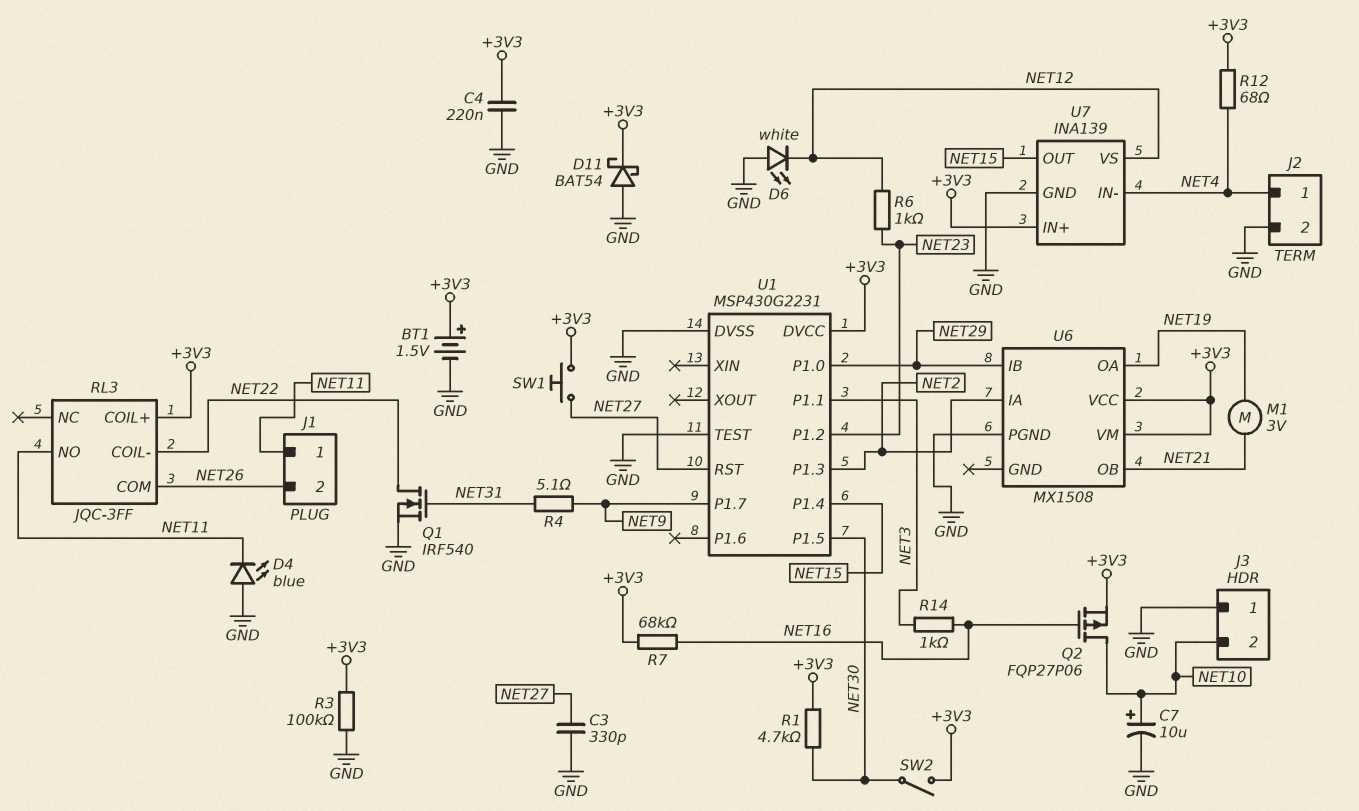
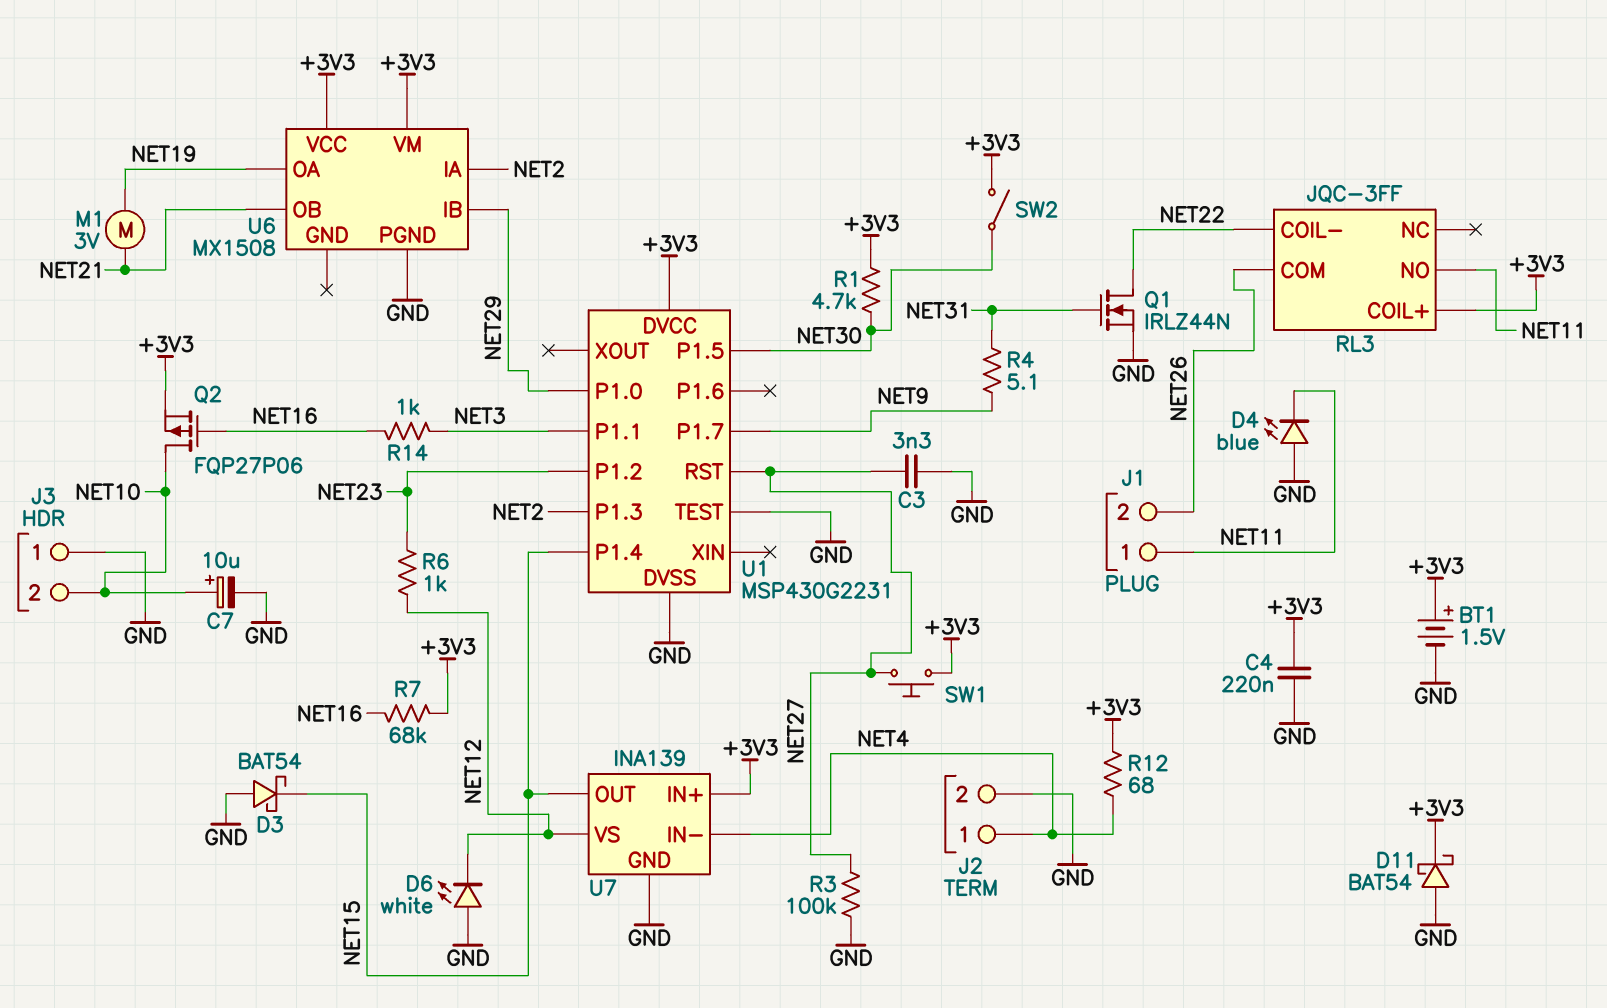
C3: 330pF (GND, NET27) -> 3.3nF (GND, NET27)
D3: none -> schottky BAT54 (A GND, K NET15)
Q1: NMOS IRF540 (G NET31, D NET22, S GND) -> NMOS IRLZ44N (G NET31, D NET22, S GND)
R3: 100k (+3V3, GND) -> 100k (GND, NET27)

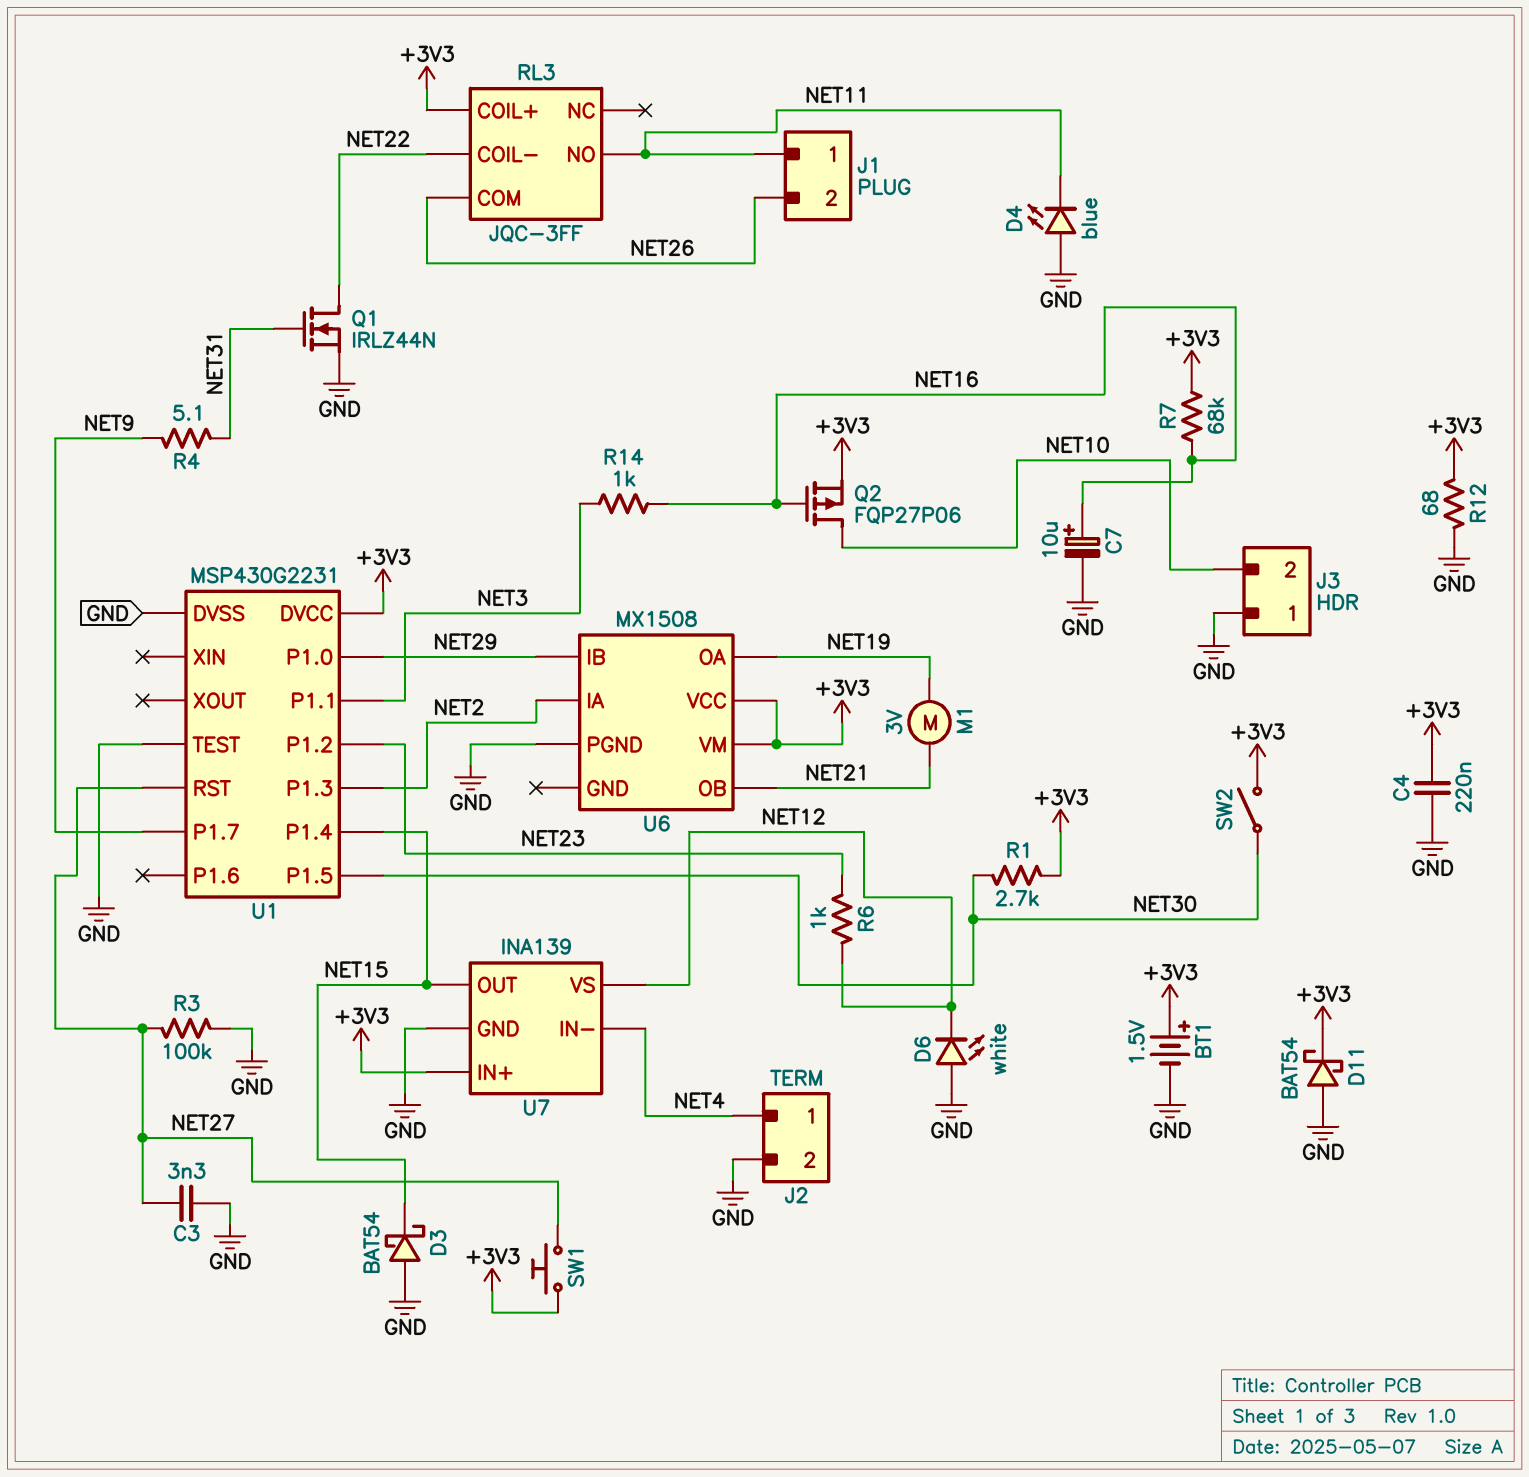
C7: 10uF (plus NET10, minus GND) -> 10uF (plus NET16, minus GND)
R1: 4.7k (+3V3, NET30) -> 2.7k (+3V3, NET30)
R12: 68 (+3V3, NET4) -> 68 (+3V3, GND)

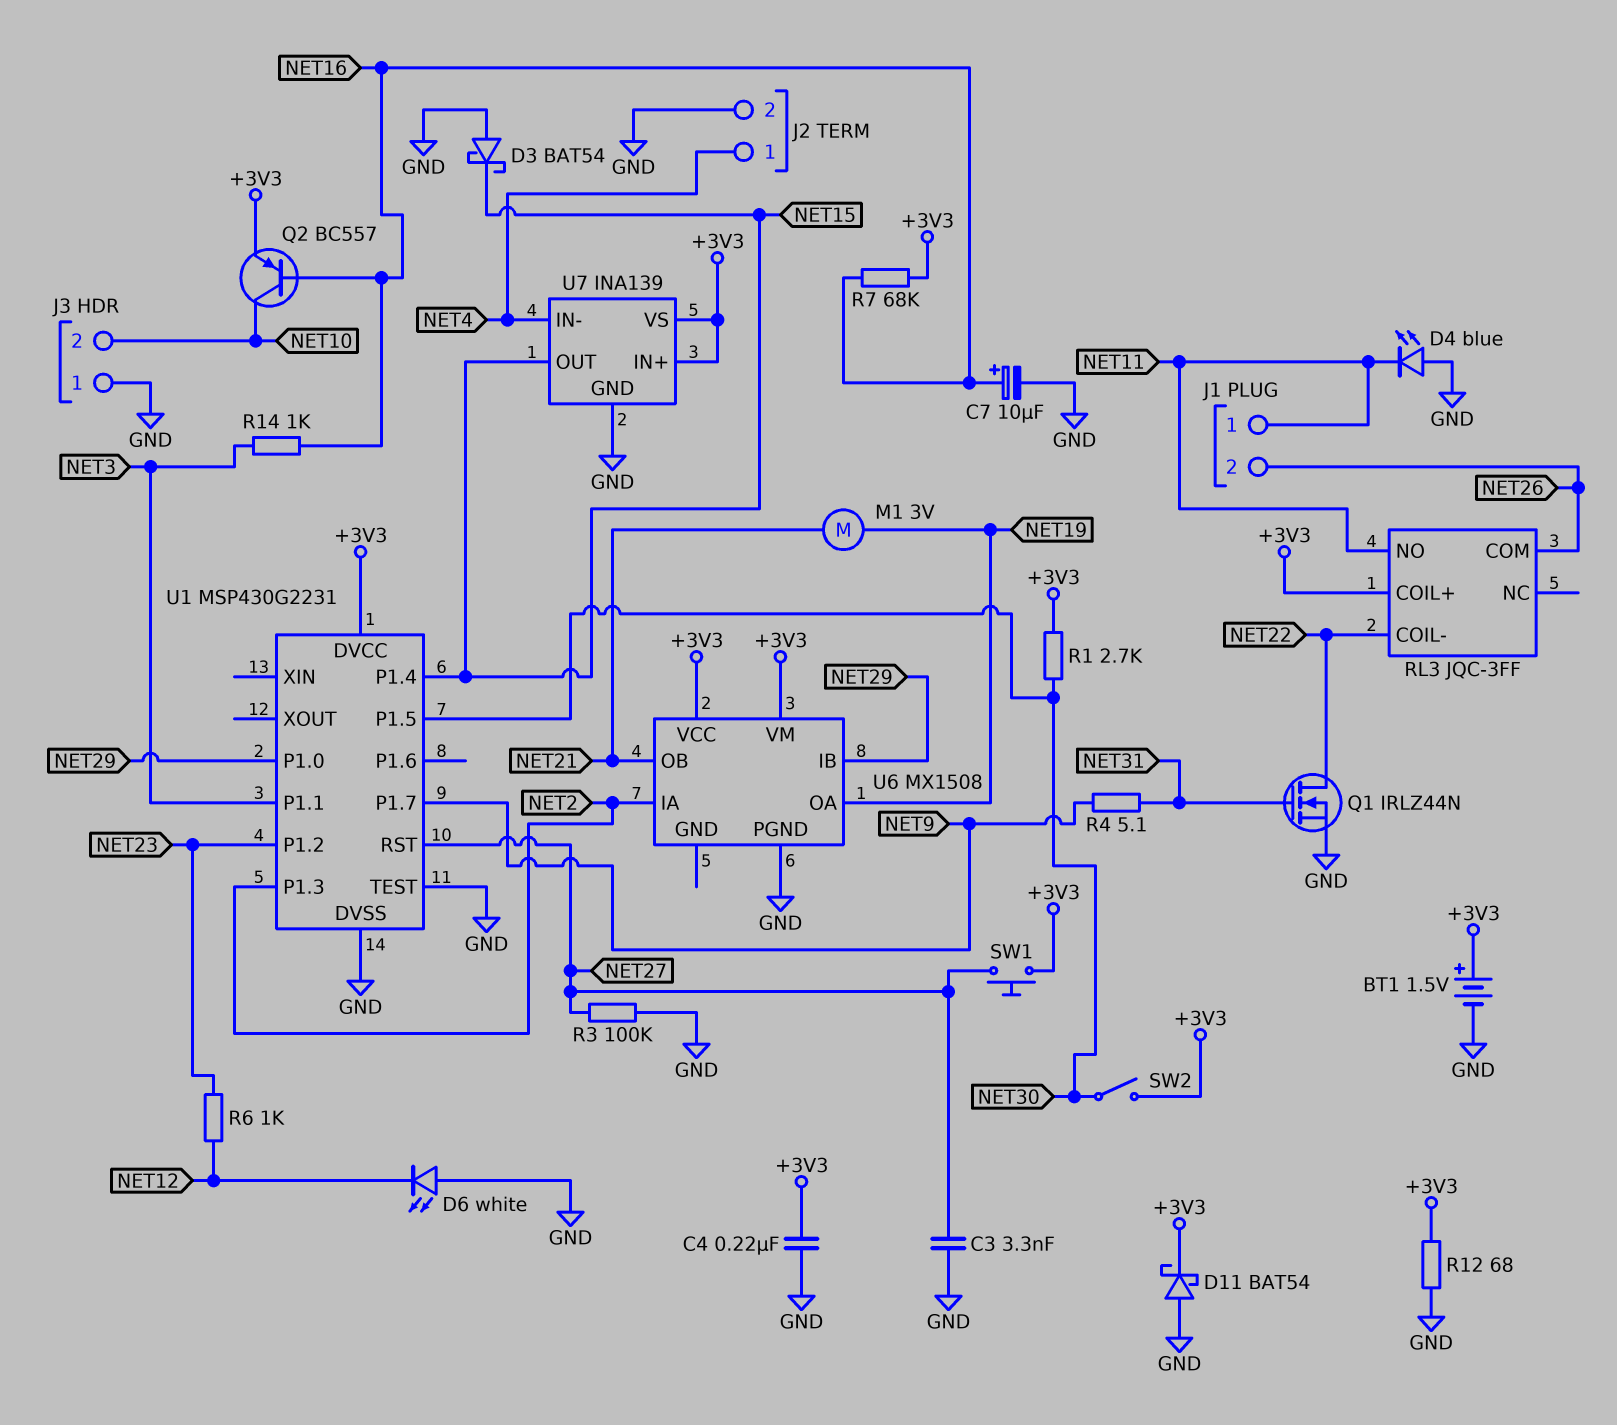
Q2: PMOS FQP27P06 (G NET16, D NET10, S +3V3) -> PNP BC557 (B NET16, C NET10, E +3V3)
U7 pin VS: NET12 -> +3V3

